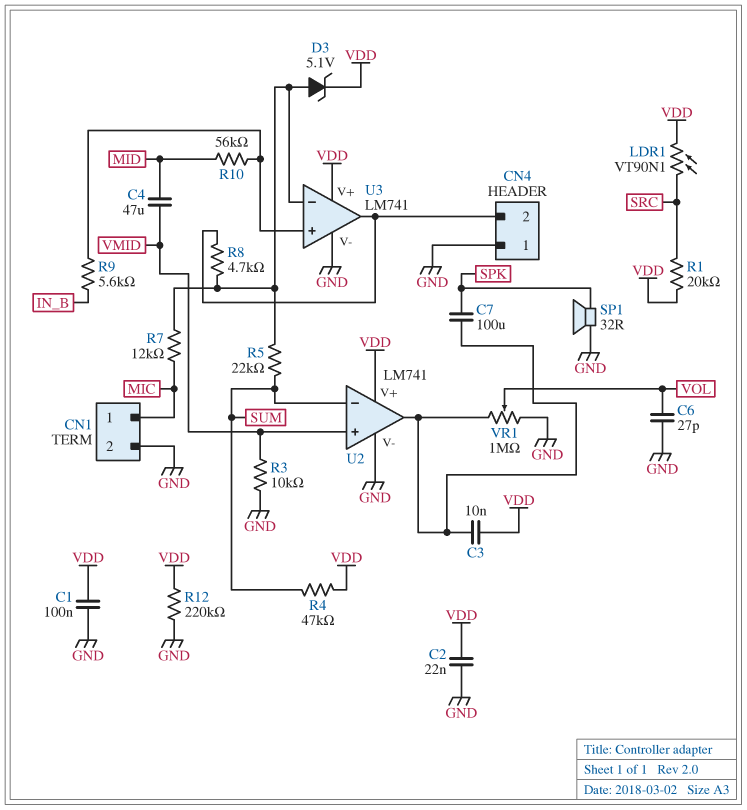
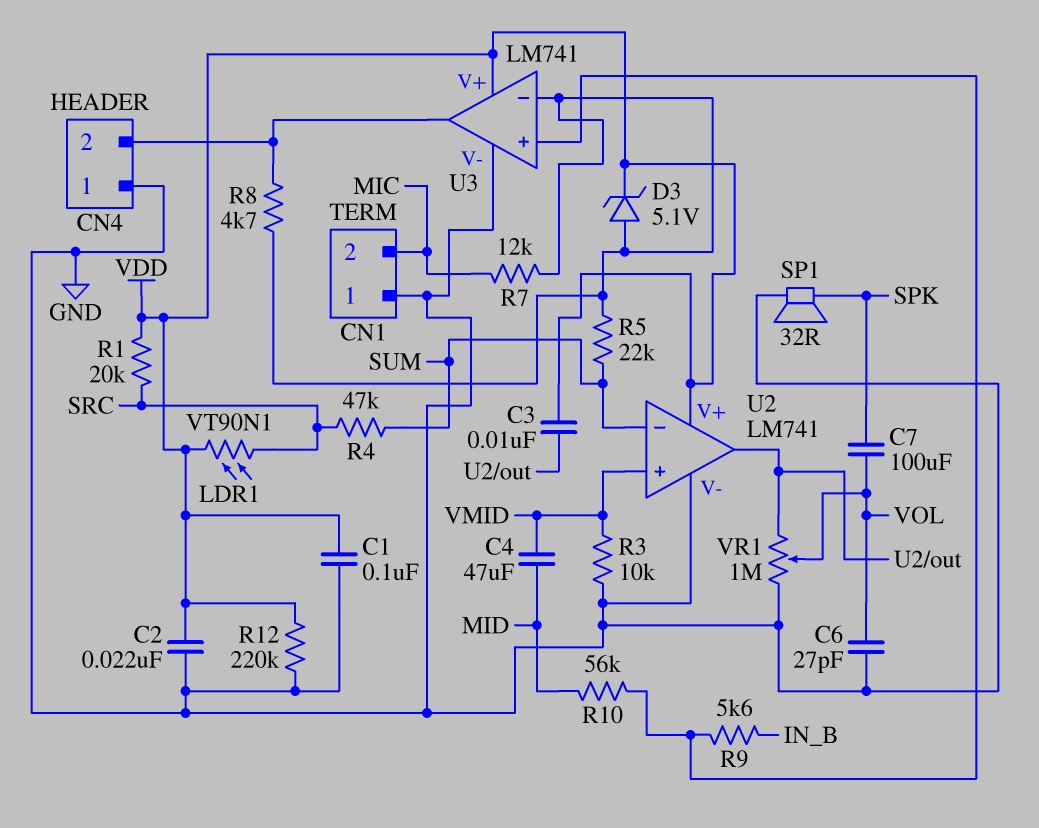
C7: 100uF (SPK, U2/out) -> 100uF (SPK, VOL)
CN1 pin 1: MIC -> GND
CN1 pin 2: GND -> MIC
R4: 47k (SUM, VDD) -> 47k (SRC, SUM)

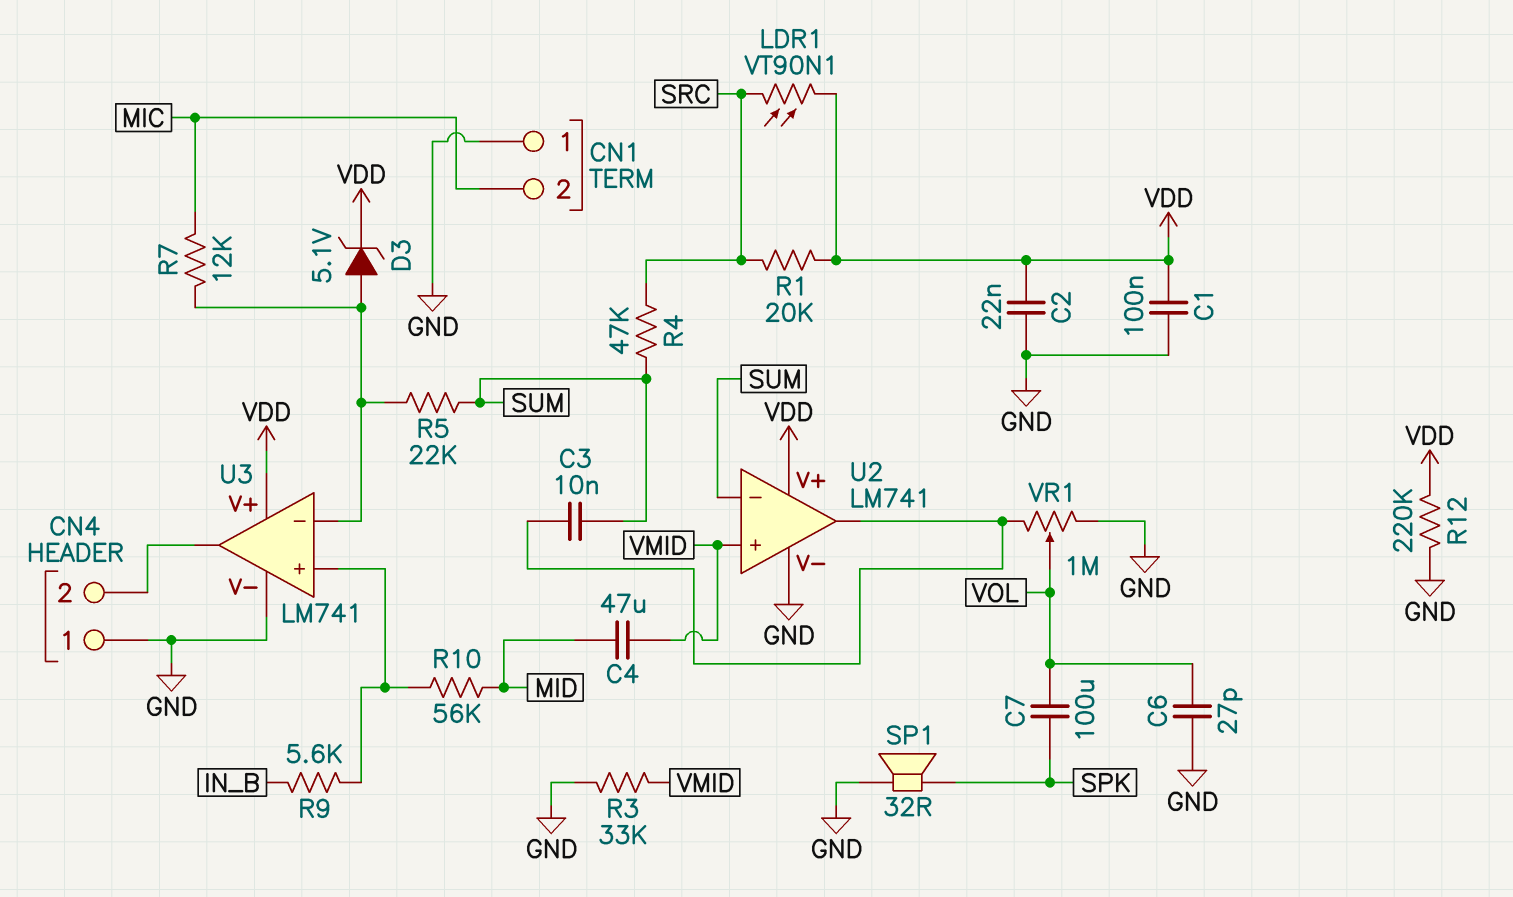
C3: 10nF (U2/out, VDD) -> 10nF (SUM, U2/out)
R3: 10k (GND, VMID) -> 33k (GND, VMID)
R8: 4.7k (CN4/2, U3/in-) -> none

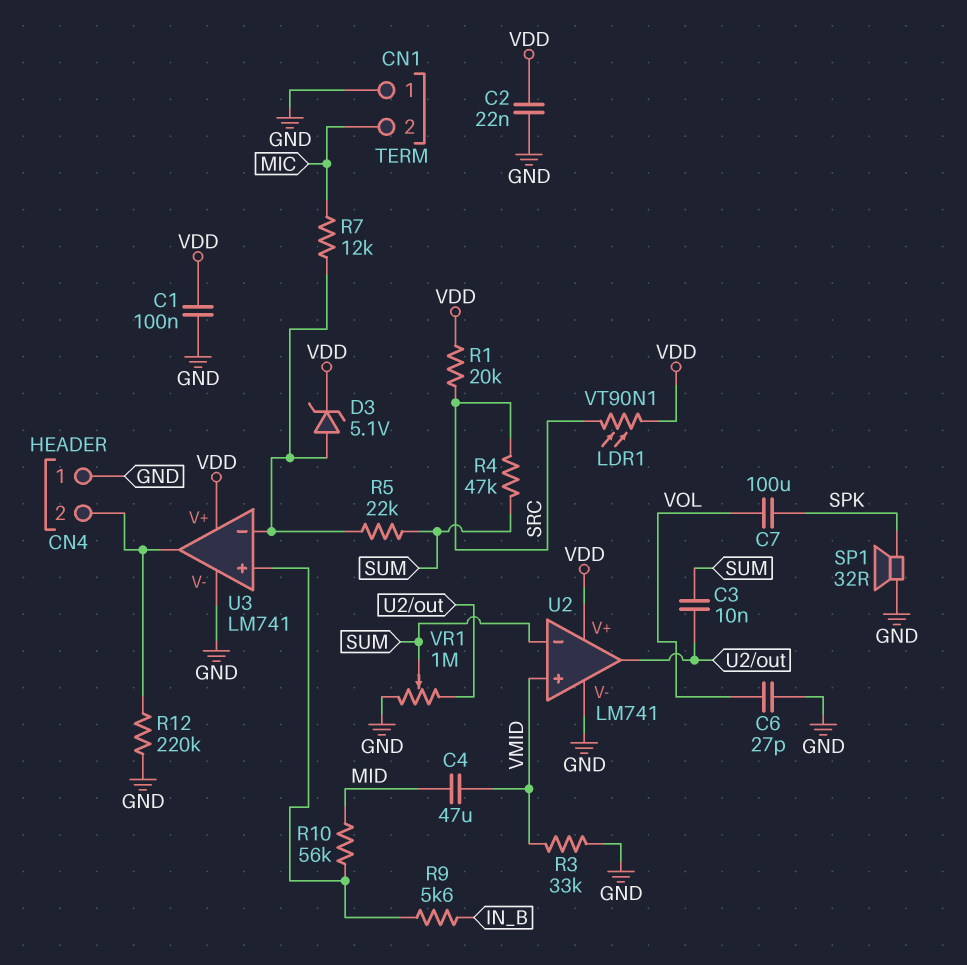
R12: 220k (GND, VDD) -> 220k (CN4/2, GND)
VR1: 1M (GND, U2/out, wiper VOL) -> 1M (GND, U2/out, wiper SUM)

